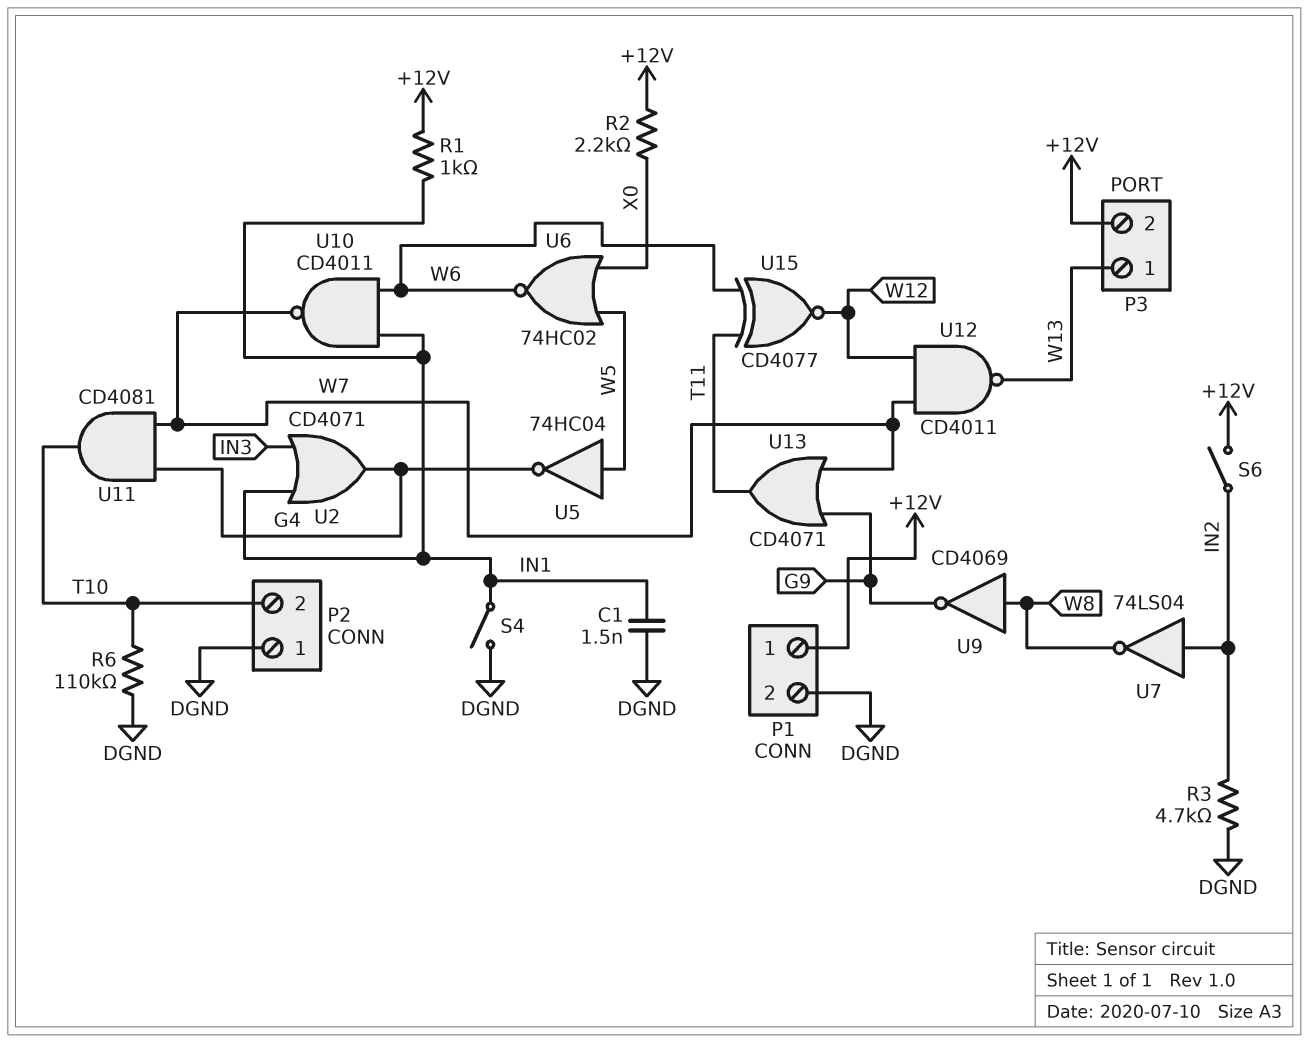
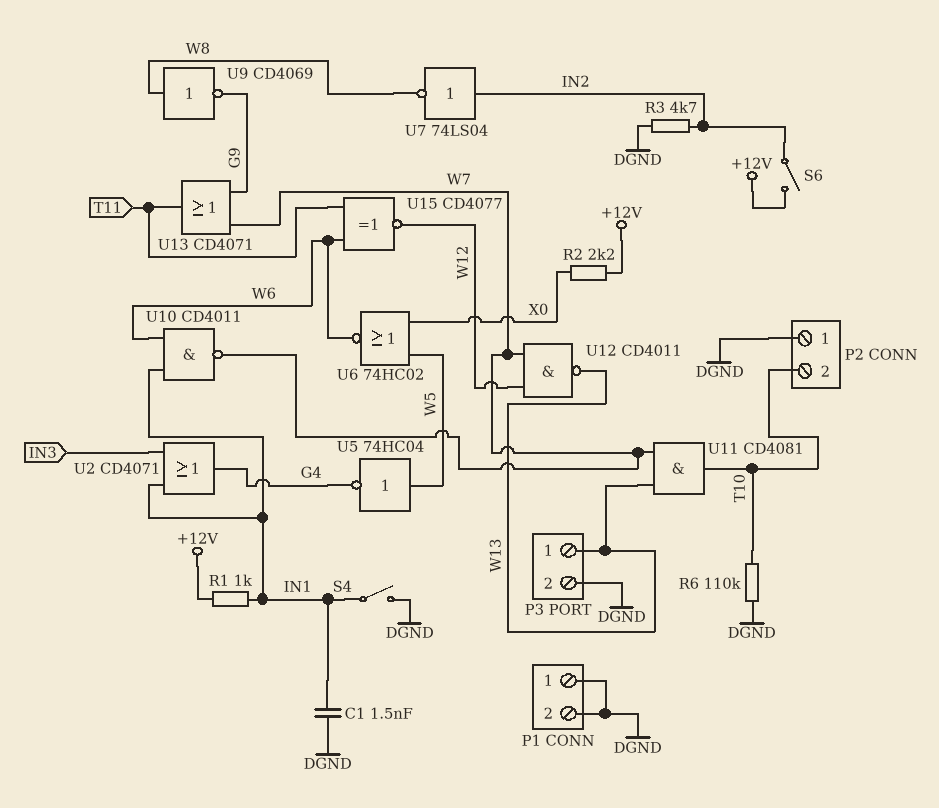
P1 pin 1: +12V -> DGND
P3 pin 2: +12V -> DGND
U11: AND CD4081 (in G4, in W7, out T10) -> AND CD4081 (in W7, in W13, out T10)

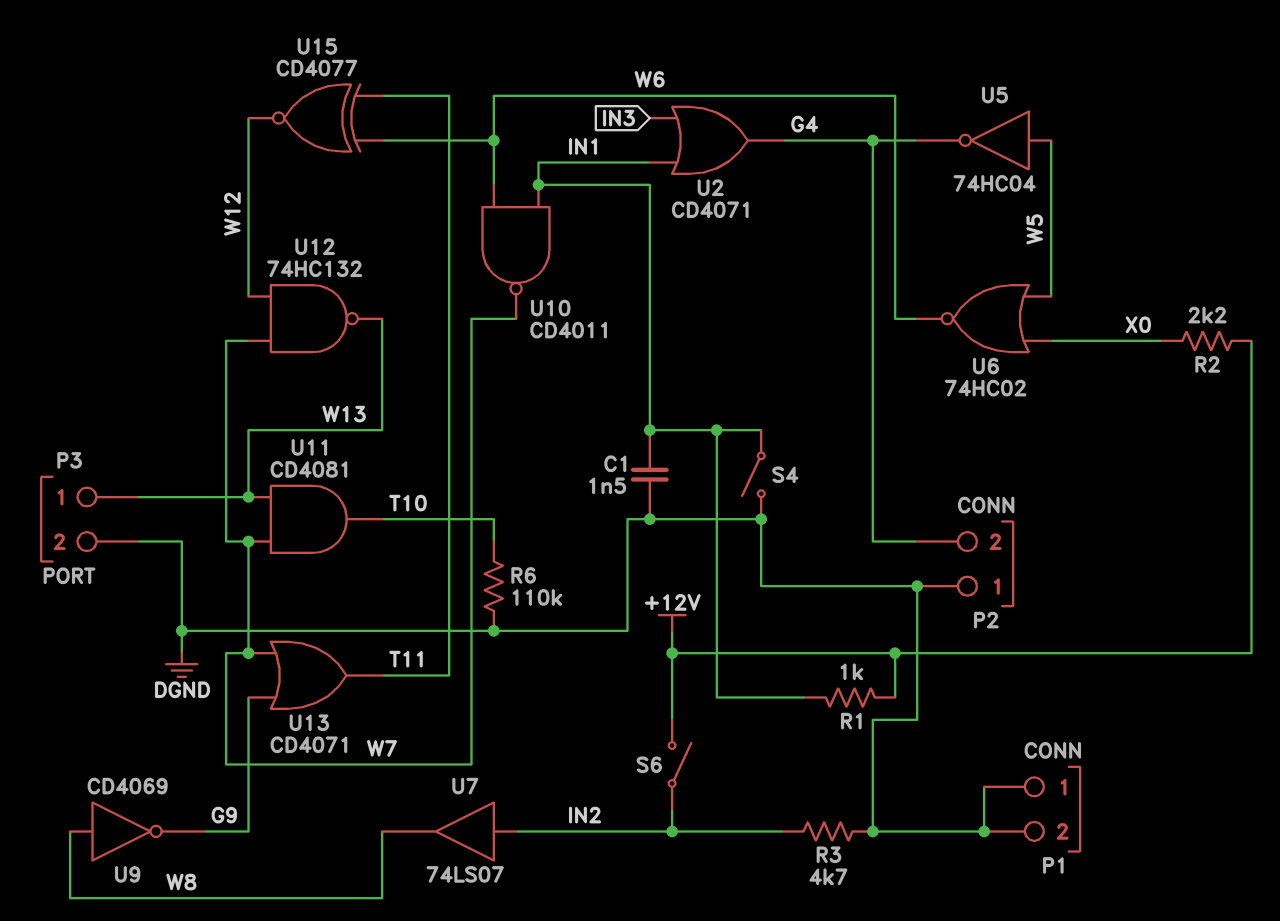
P2 pin 2: T10 -> G4
U7: NOT 74LS04 (in IN2, out W8) -> buffer 74LS07 (in IN2, out W8)
U12: NAND CD4011 (in W7, in W12, out W13) -> NAND 74HC132 (in W7, in W12, out W13)

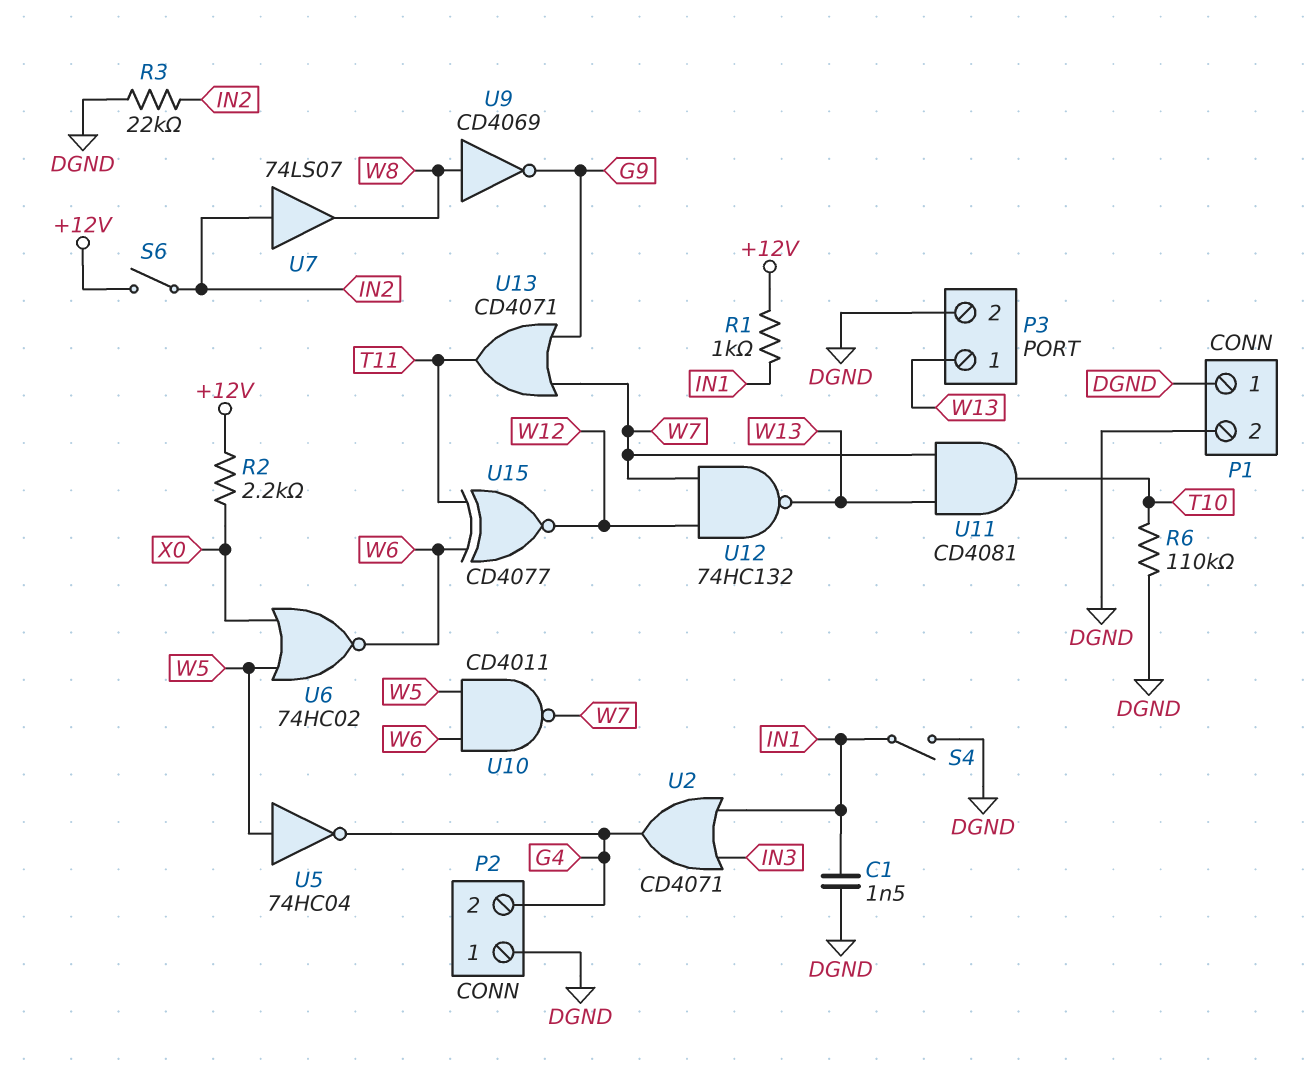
R3: 4.7k (DGND, IN2) -> 22k (DGND, IN2)
U10: NAND CD4011 (in IN1, in W6, out W7) -> NAND CD4011 (in W5, in W6, out W7)

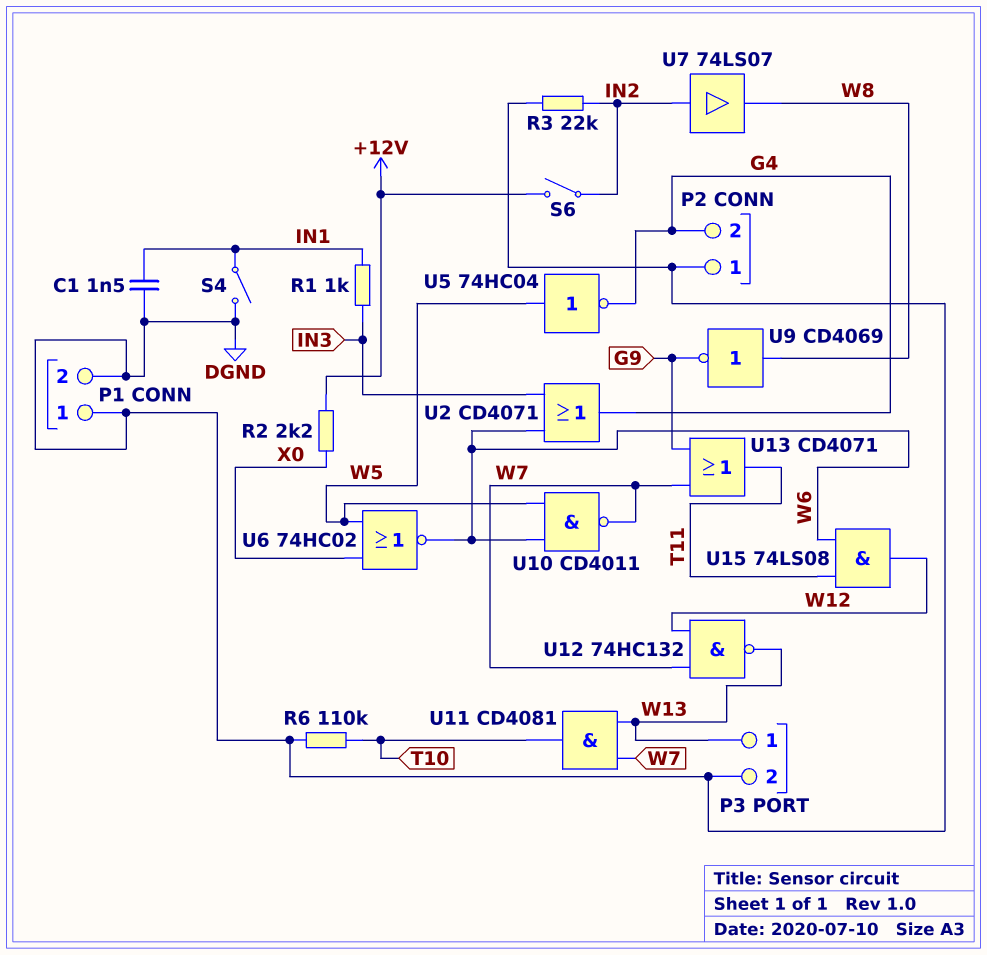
R1: 1k (+12V, IN1) -> 1k (IN1, IN3)
U2: OR CD4071 (in IN1, in IN3, out G4) -> OR CD4071 (in IN3, in W6, out G4)
U15: XNOR CD4077 (in T11, in W6, out W12) -> AND 74LS08 (in T11, in W6, out W12)

